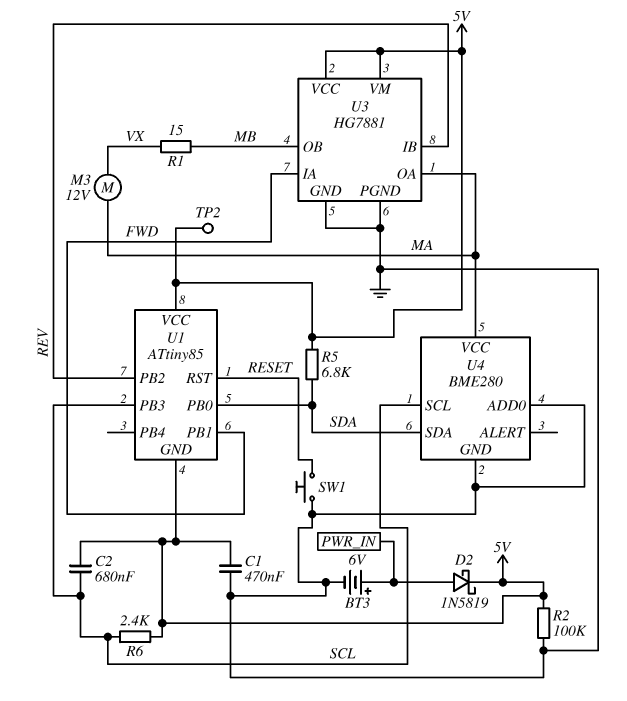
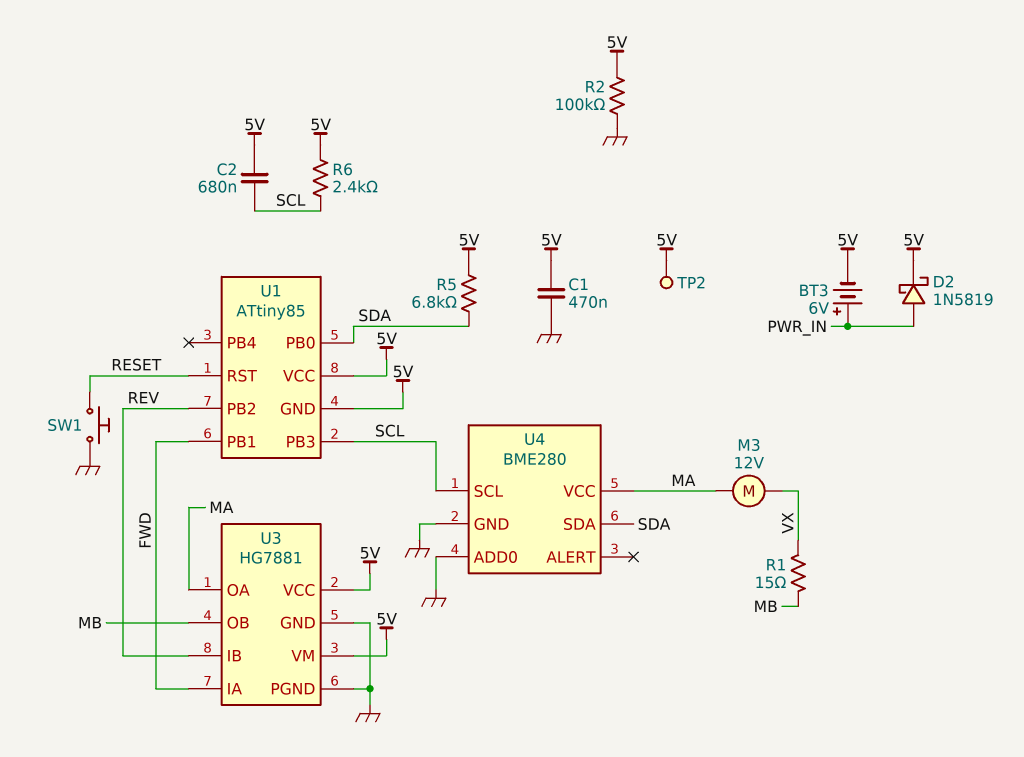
BT3: 6V (plus PWR_IN, minus GND) -> 6V (plus PWR_IN, minus 5V)

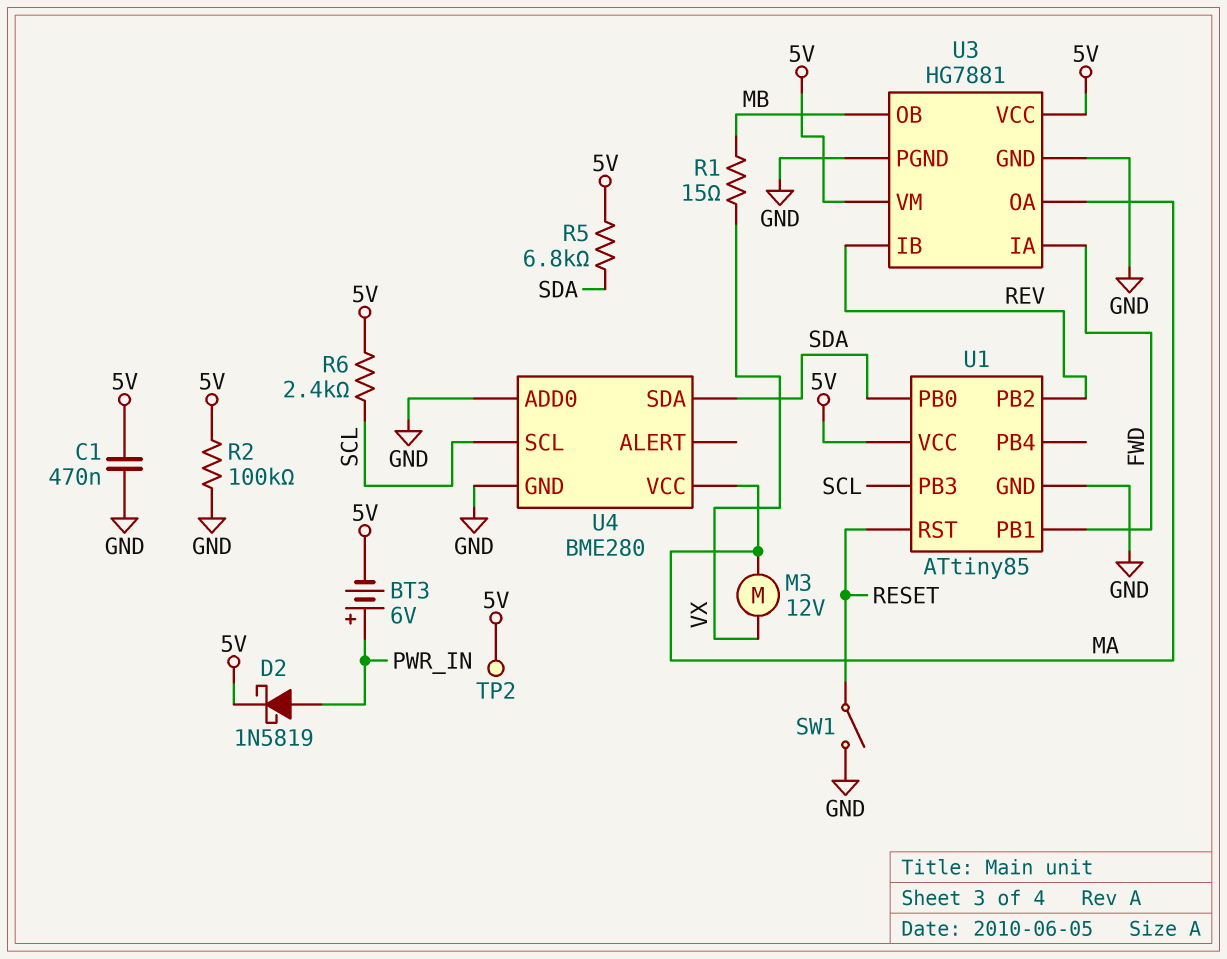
C2: 680nF (5V, SCL) -> none
SW1: button (GND, RESET) -> switch (GND, RESET)
U1 pin GND: 5V -> GND

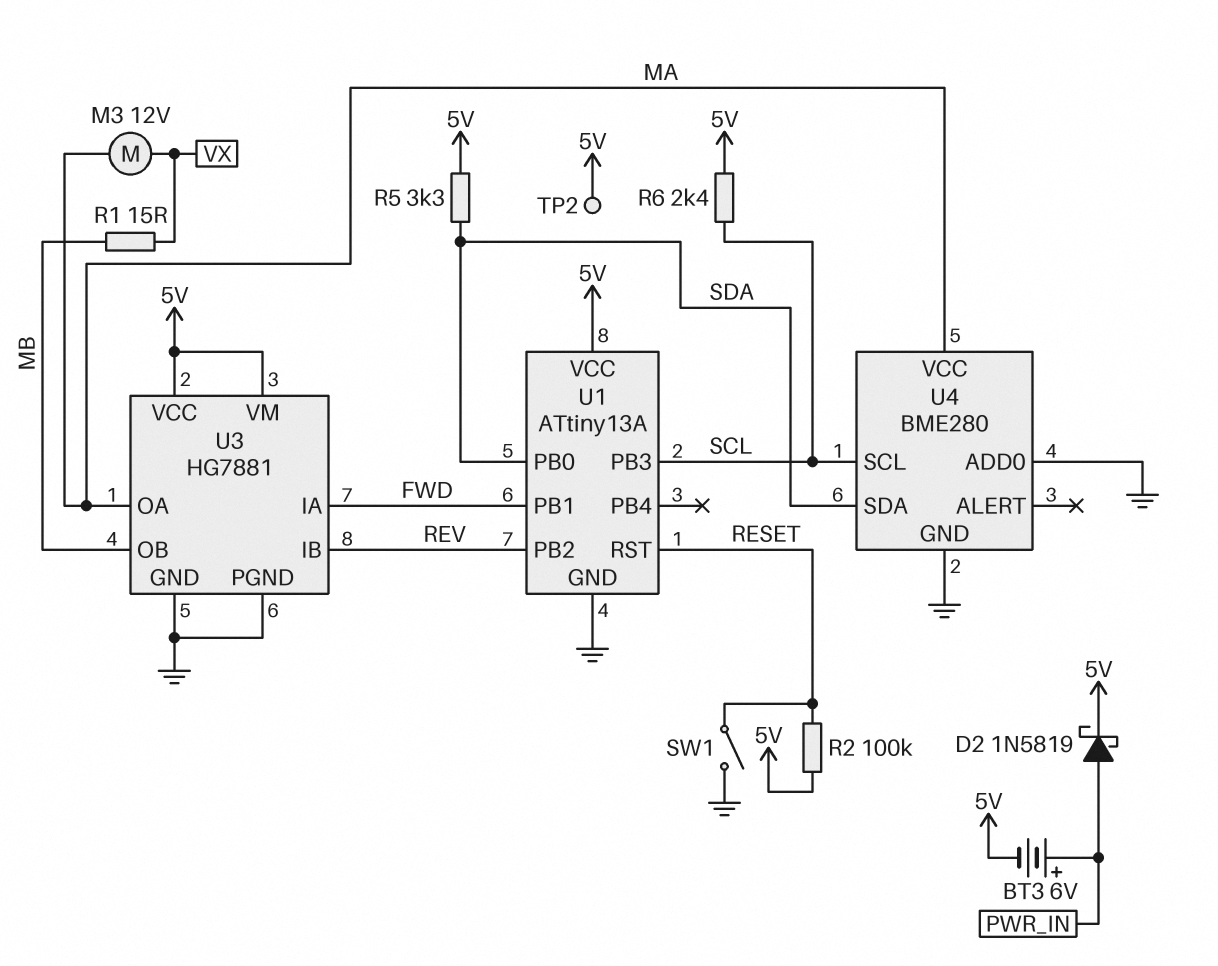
C1: 470nF (5V, GND) -> none
R2: 100k (5V, GND) -> 100k (5V, RESET)
R5: 6.8k (5V, SDA) -> 3.3k (5V, SDA)
U1: ATtiny85 -> ATtiny13A

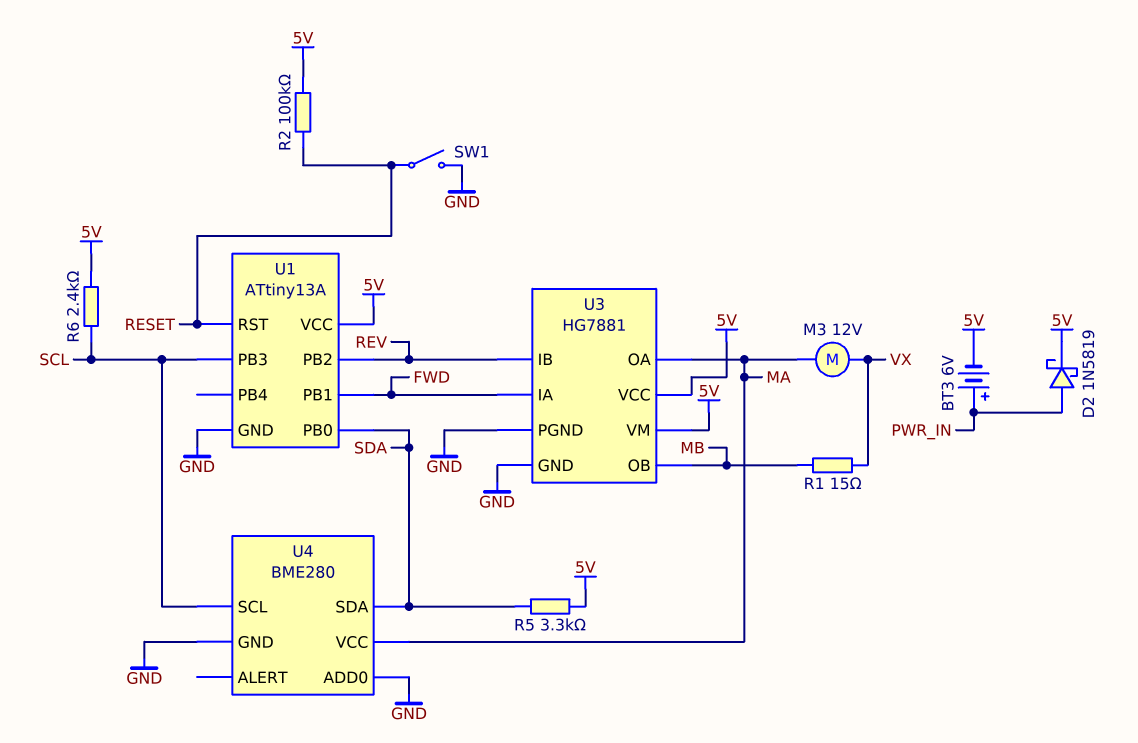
TP2: test point (5V) -> none

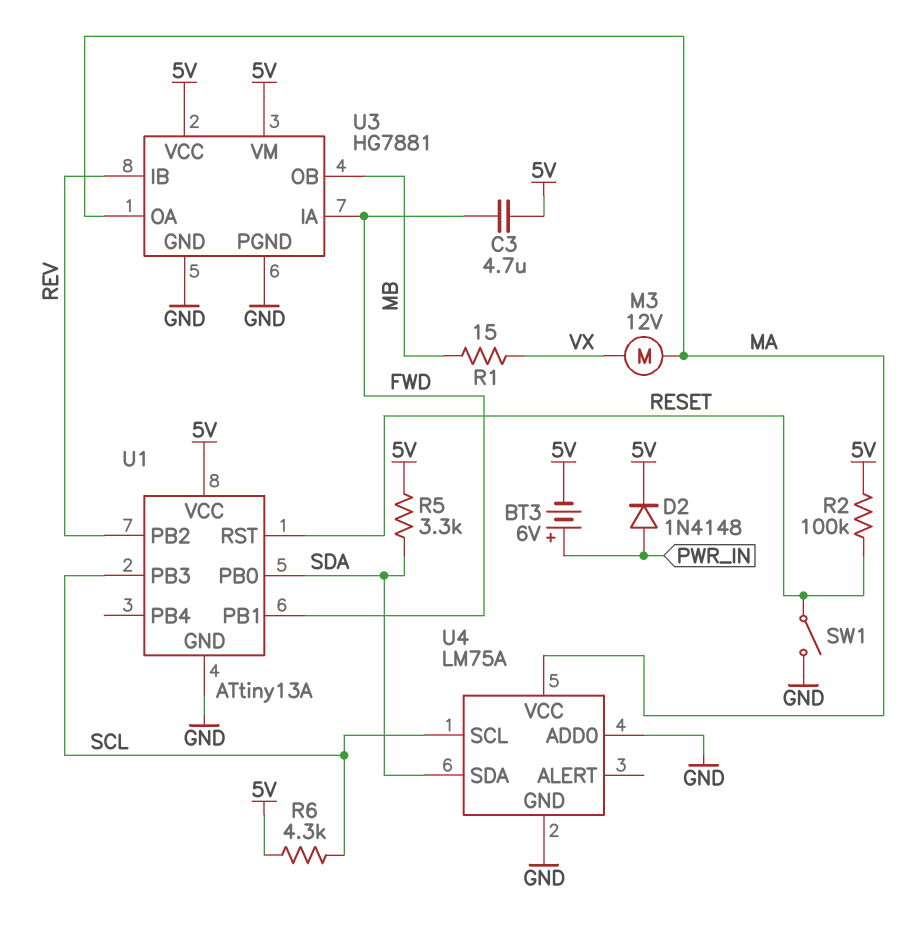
C3: none -> 4.7uF (5V, FWD)
D2: schottky 1N5819 (A PWR_IN, K 5V) -> diode 1N4148 (A PWR_IN, K 5V)
R6: 2.4k (5V, SCL) -> 4.3k (5V, SCL)
U4: BME280 -> LM75A

